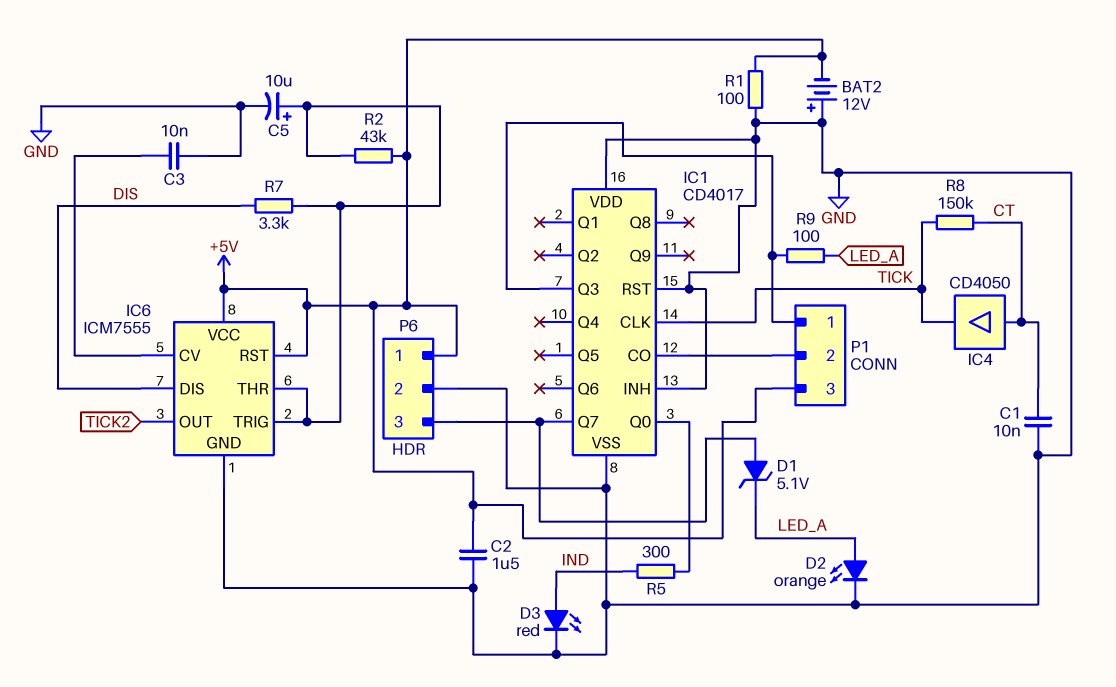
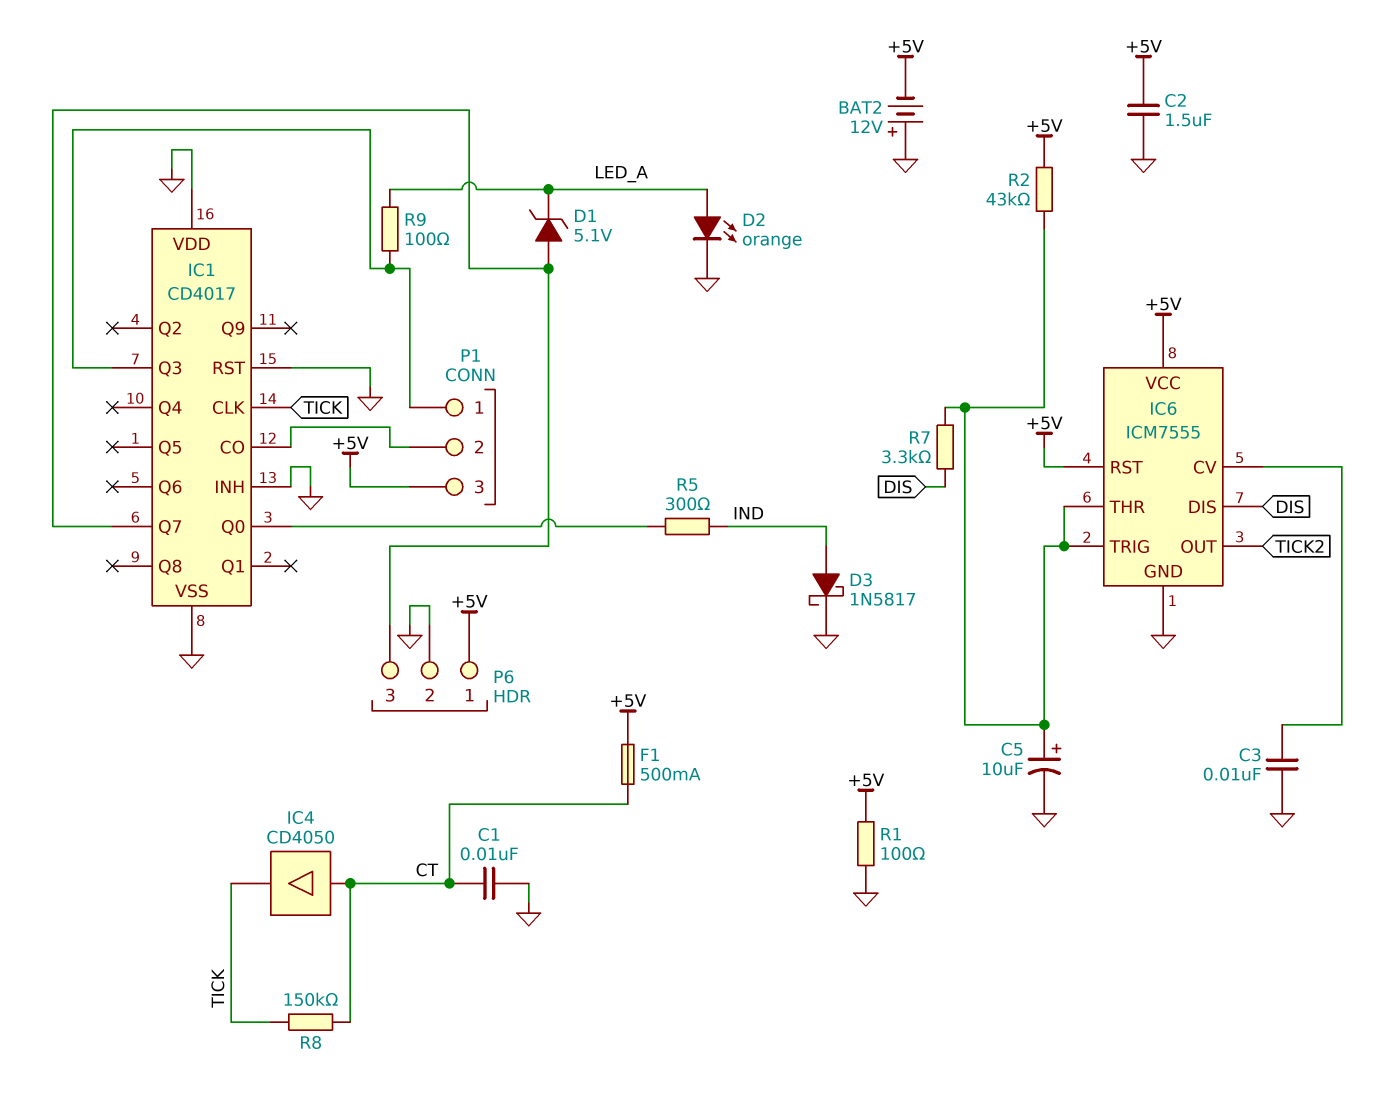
D3: LED red (A IND, K GND) -> schottky 1N5817 (A IND, K GND)
F1: none -> 500mA (+5V, CT)

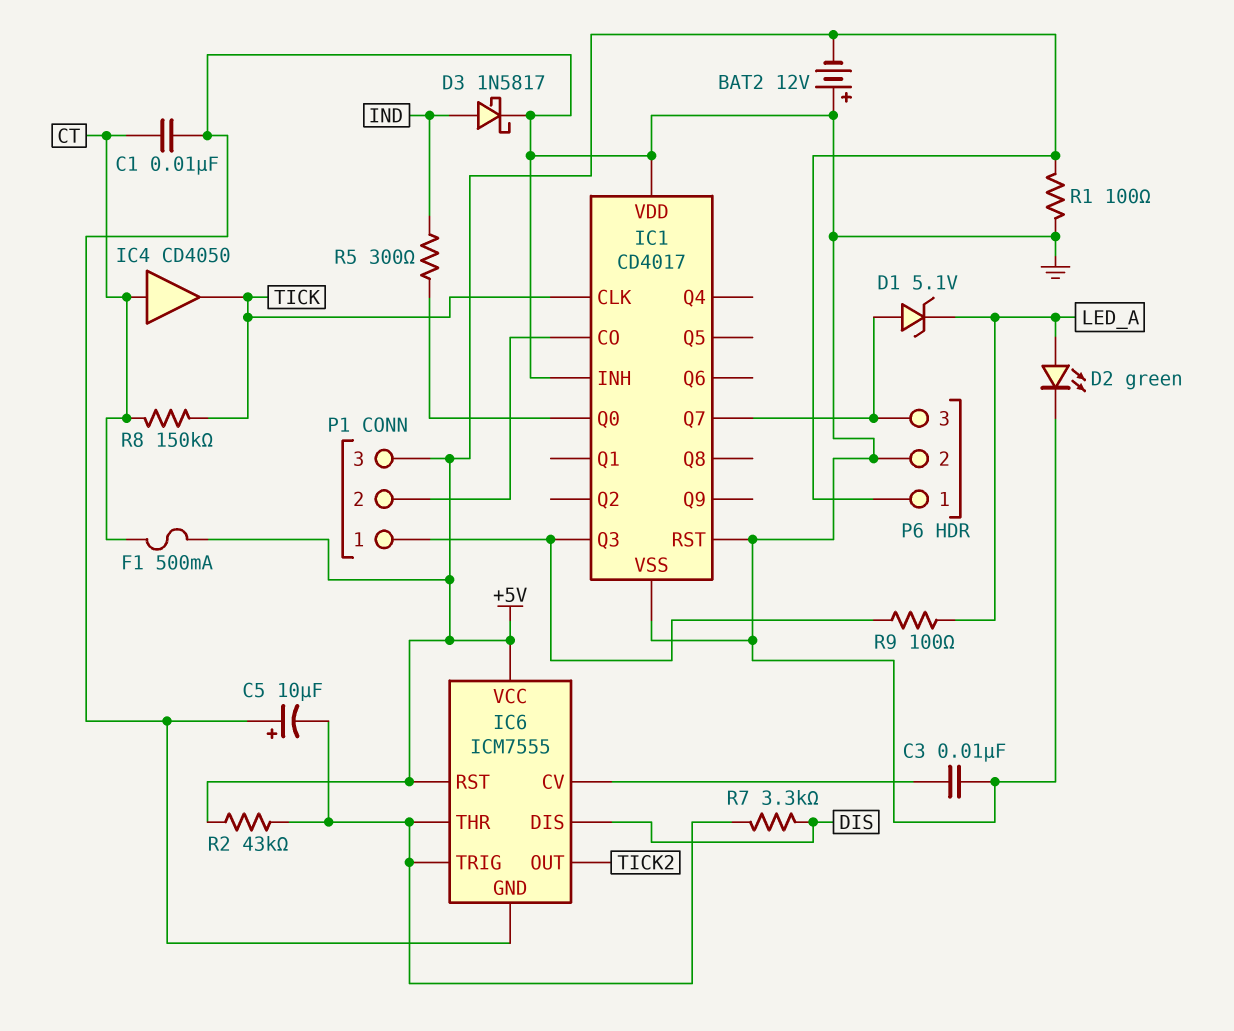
C2: 1.5uF (+5V, GND) -> none
C5: 10uF (plus IC6/THR, minus GND) -> 10uF (plus GND, minus IC6/THR)
D2: LED orange (A LED_A, K GND) -> LED green (A LED_A, K GND)

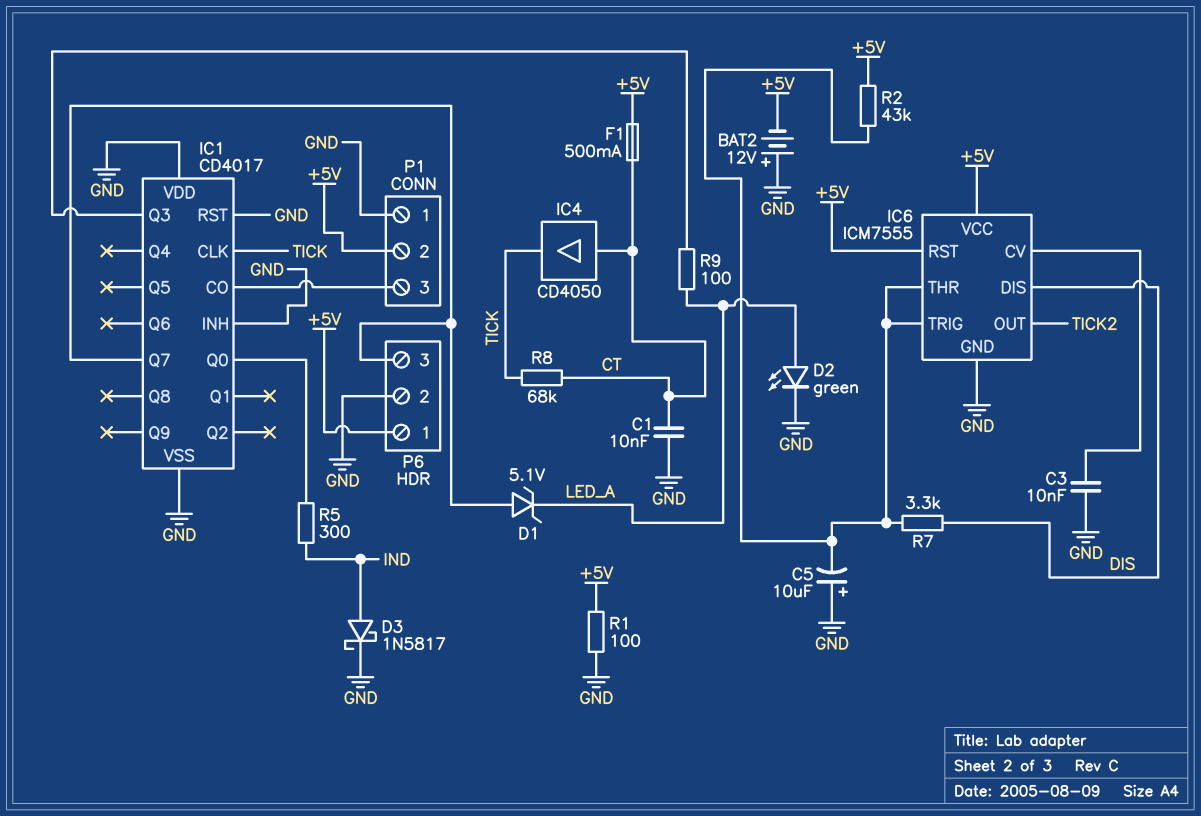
P1 pin 1: IC1/Q3 -> GND
P1 pin 2: IC1/CO -> +5V
P1 pin 3: +5V -> IC1/CO
R8: 150k (CT, TICK) -> 68k (CT, TICK)

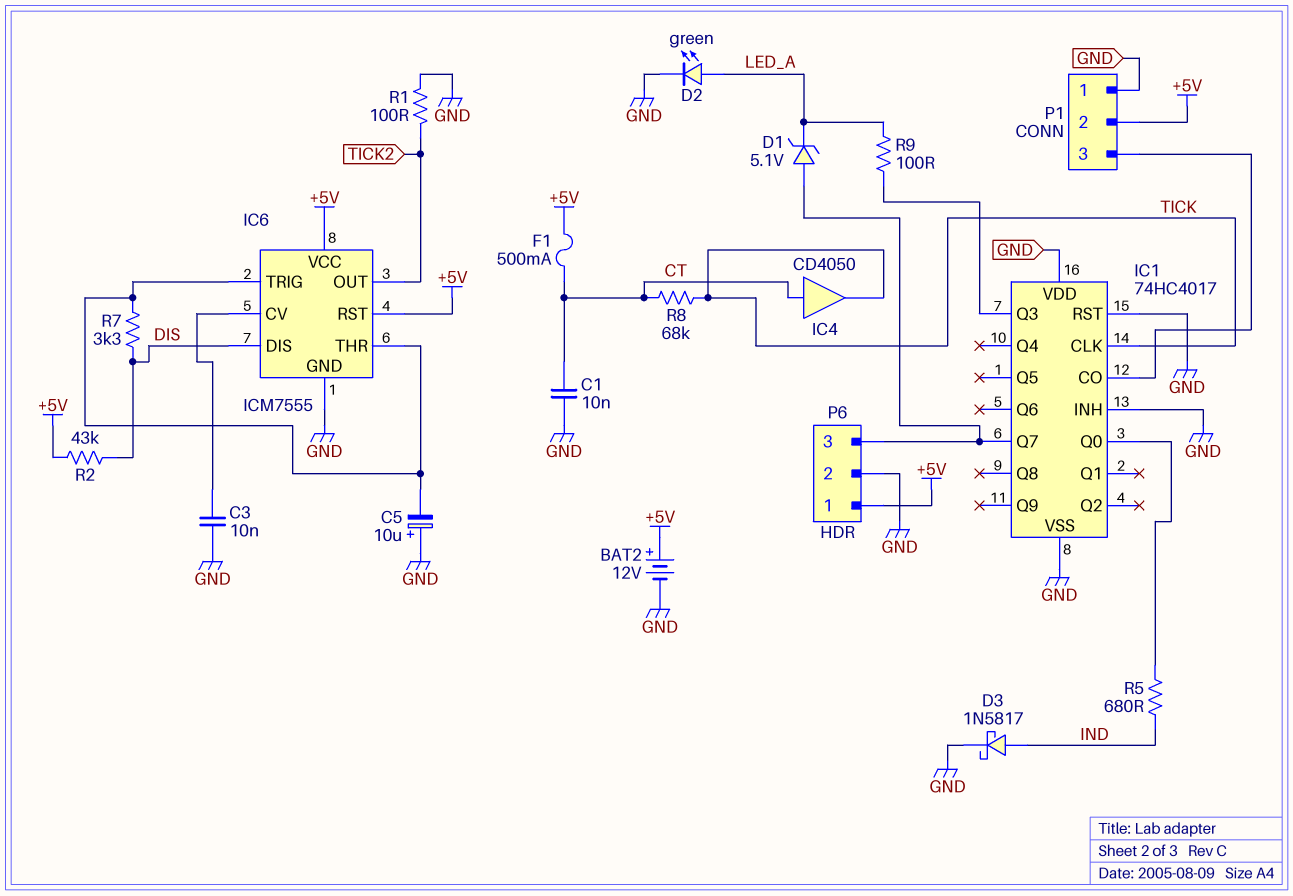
BAT2: 12V (plus GND, minus +5V) -> 12V (plus +5V, minus GND)
IC1: CD4017 -> 74HC4017
R1: 100 (+5V, GND) -> 100 (GND, TICK2)
R2: 43k (+5V, IC6/THR) -> 43k (+5V, DIS)
R5: 300 (IC1/Q0, IND) -> 680 (IC1/Q0, IND)

